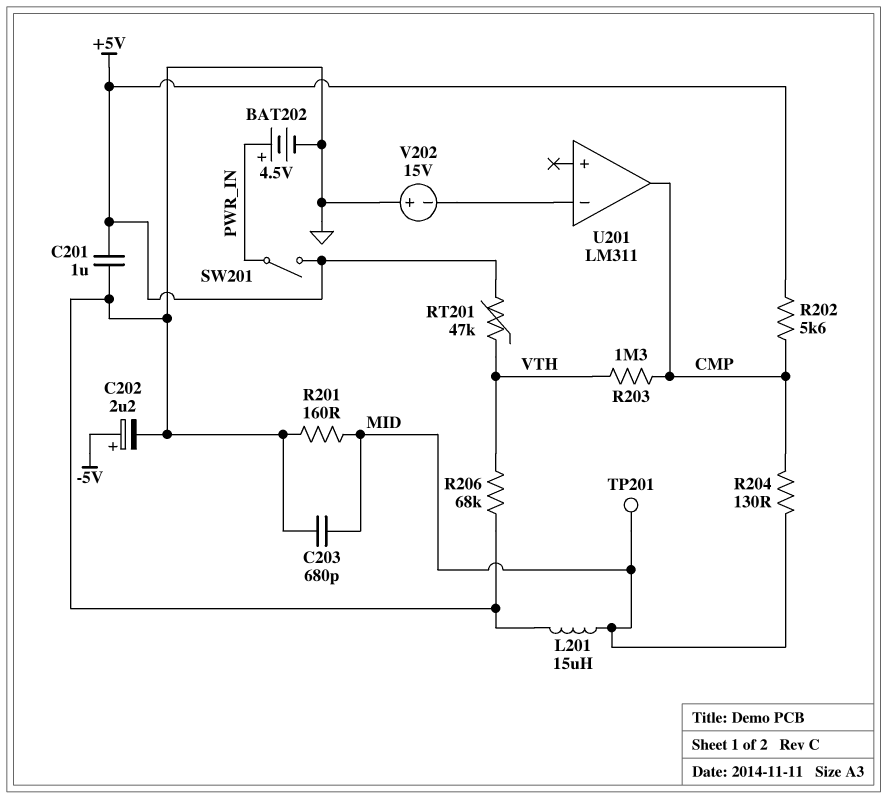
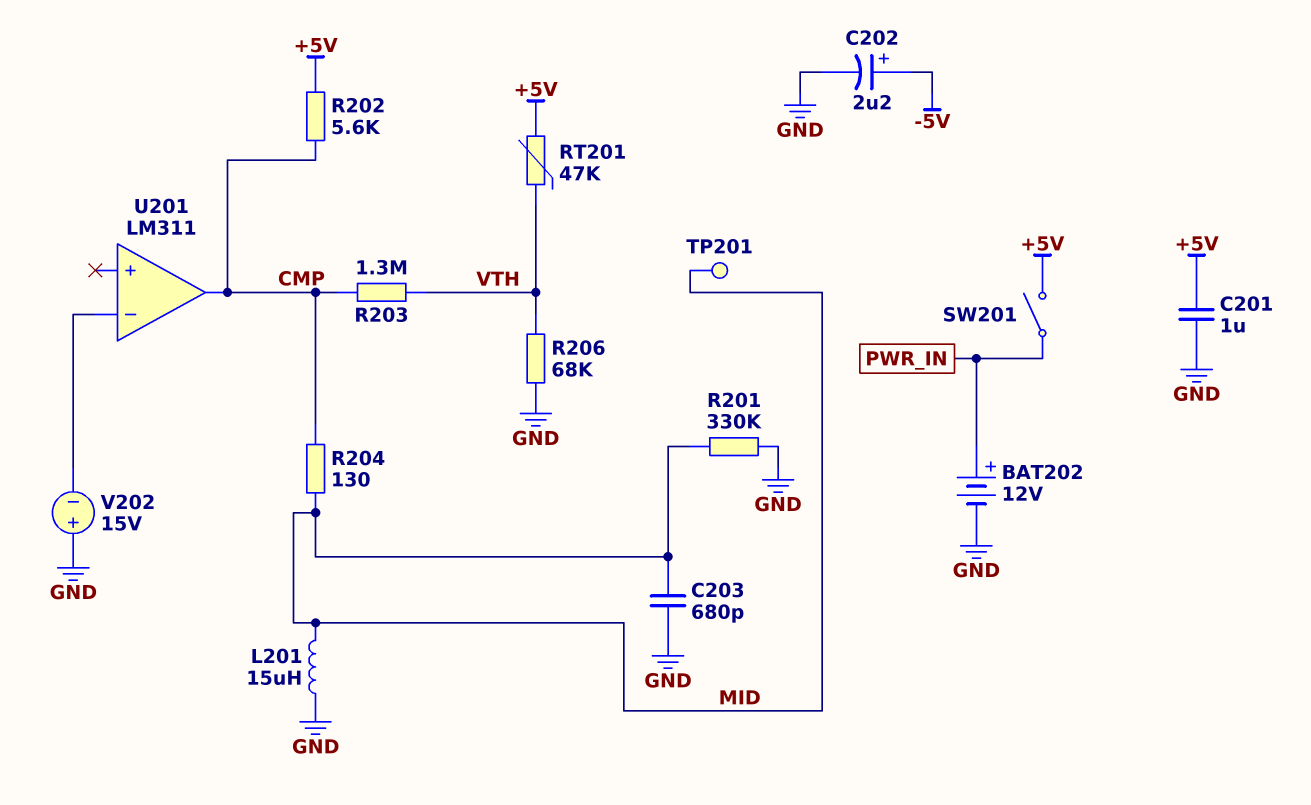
BAT202: 4.5V (plus PWR_IN, minus GND) -> 12V (plus PWR_IN, minus GND)
R201: 160 (GND, MID) -> 330k (GND, MID)

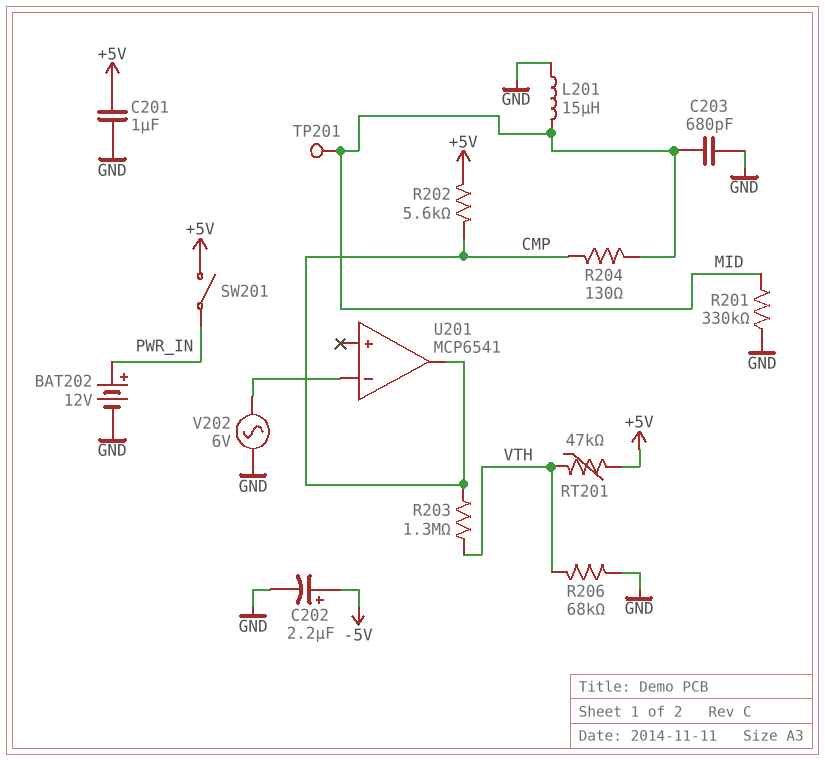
U201: LM311 -> MCP6541
V202: 15V (plus GND, minus U201/in-) -> AC 6V (GND, U201/in-)

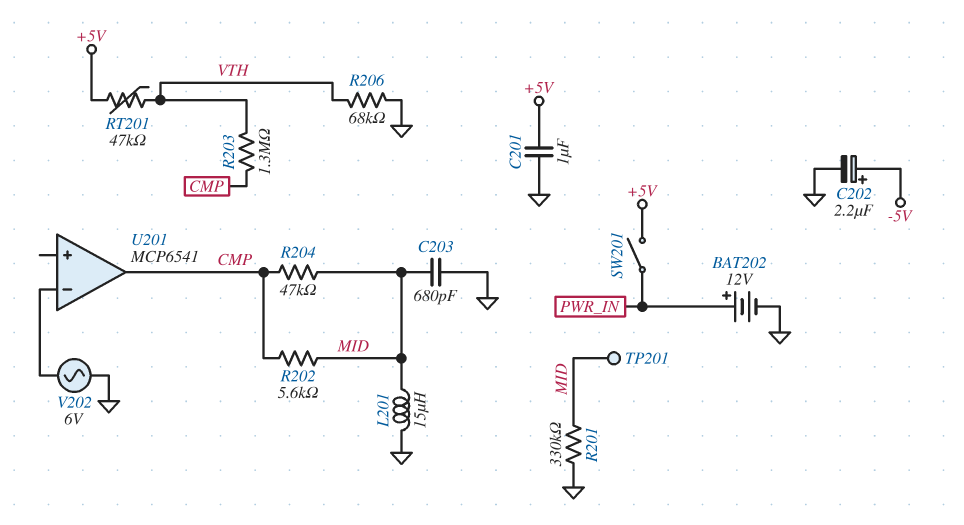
R202: 5.6k (+5V, CMP) -> 5.6k (CMP, MID)
R204: 130 (CMP, MID) -> 47k (CMP, MID)

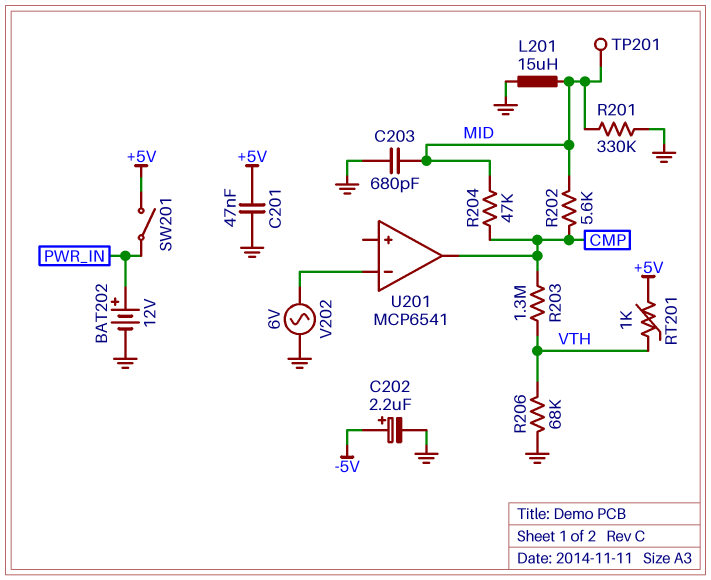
C201: 1uF (+5V, GND) -> 47nF (+5V, GND)
RT201: 47k (+5V, VTH) -> 1k (+5V, VTH)

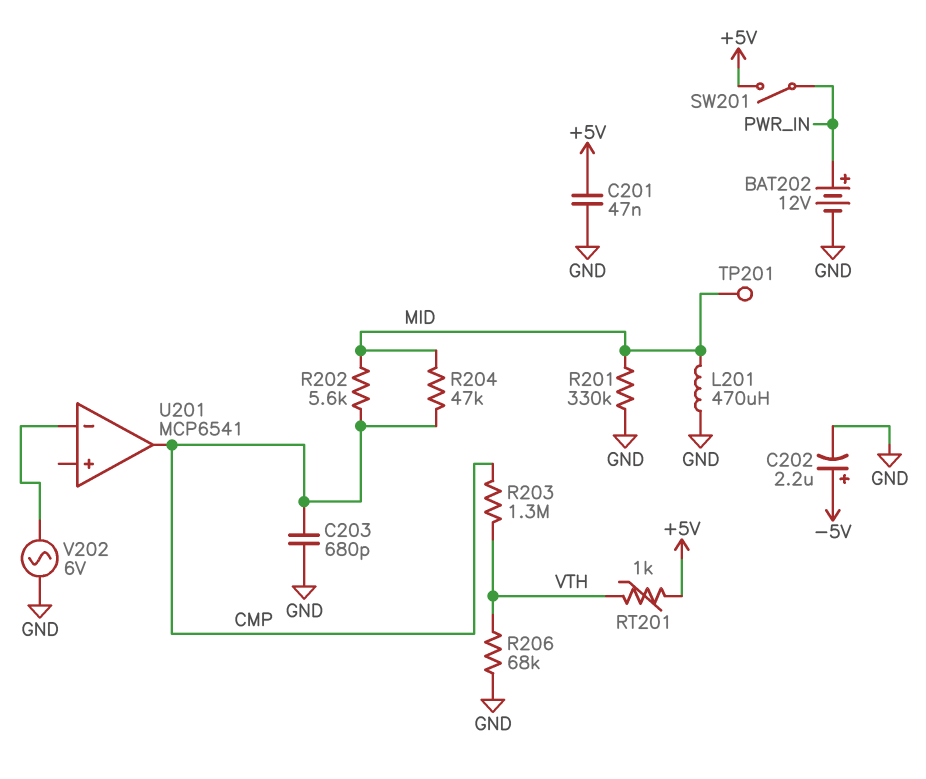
C203: 680pF (GND, MID) -> 680pF (CMP, GND)
L201: 15uH (GND, MID) -> 470uH (GND, MID)

